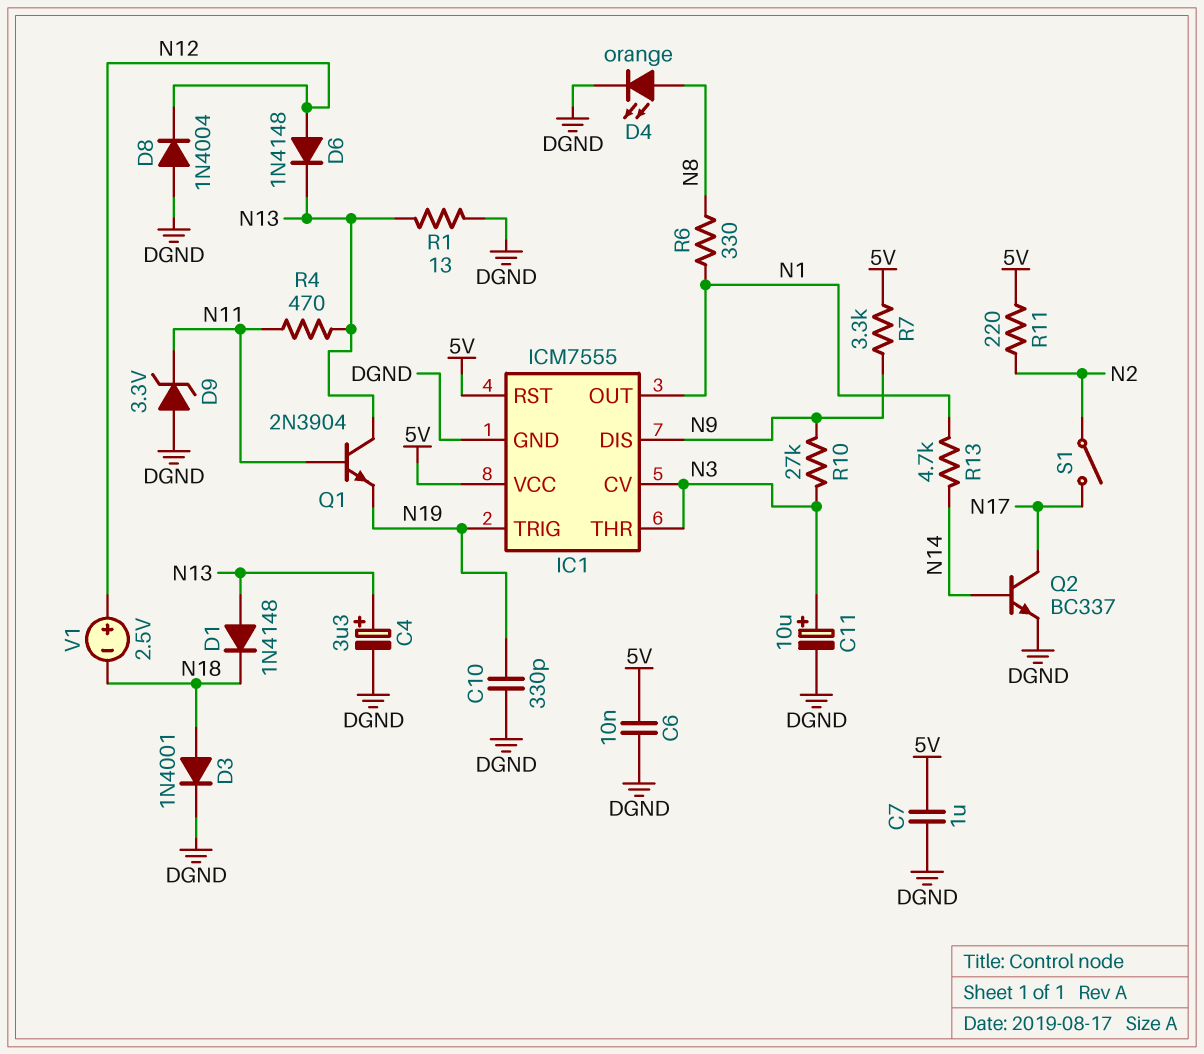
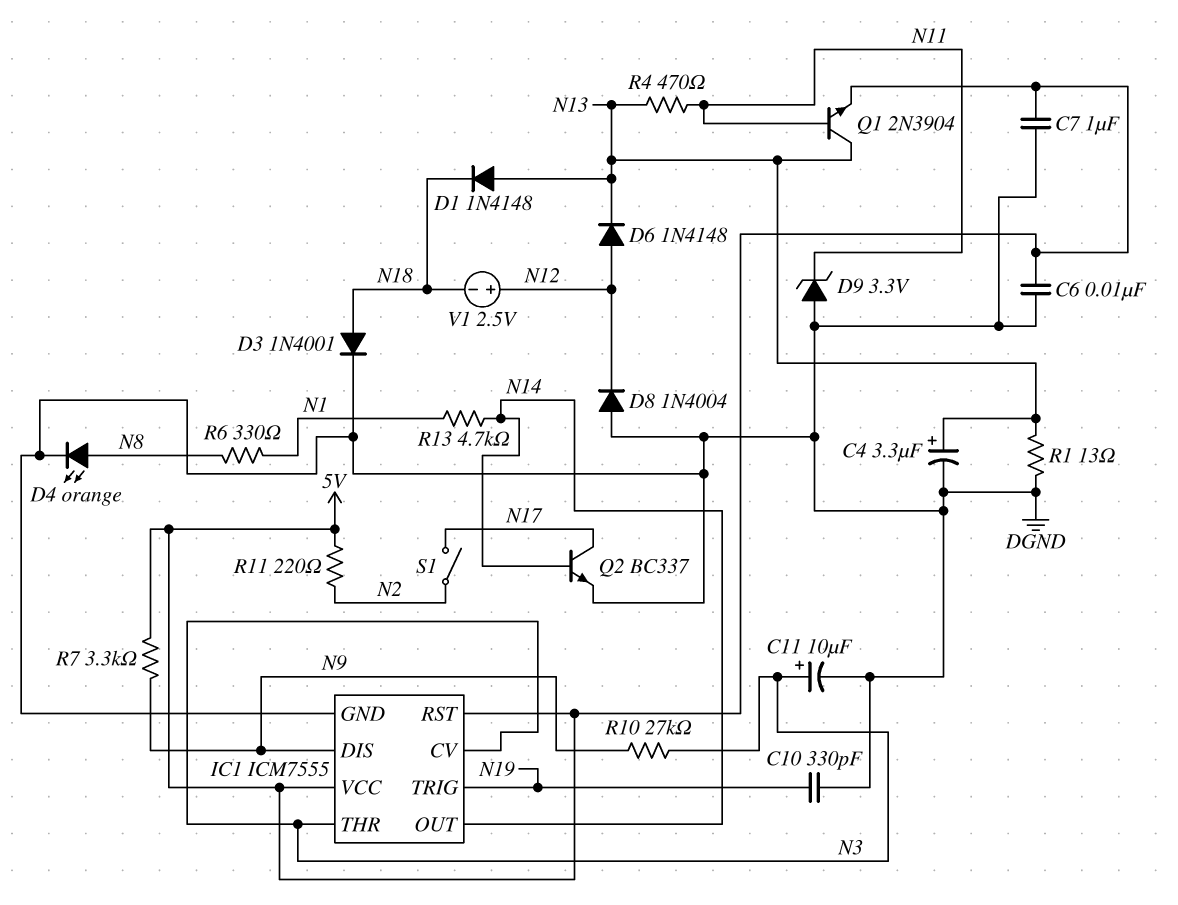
IC1 pin OUT: N1 -> N14
Q1: NPN 2N3904 (B N11, C N13, E N19) -> NPN 2N3904 (B N11, C N13, E 5V)

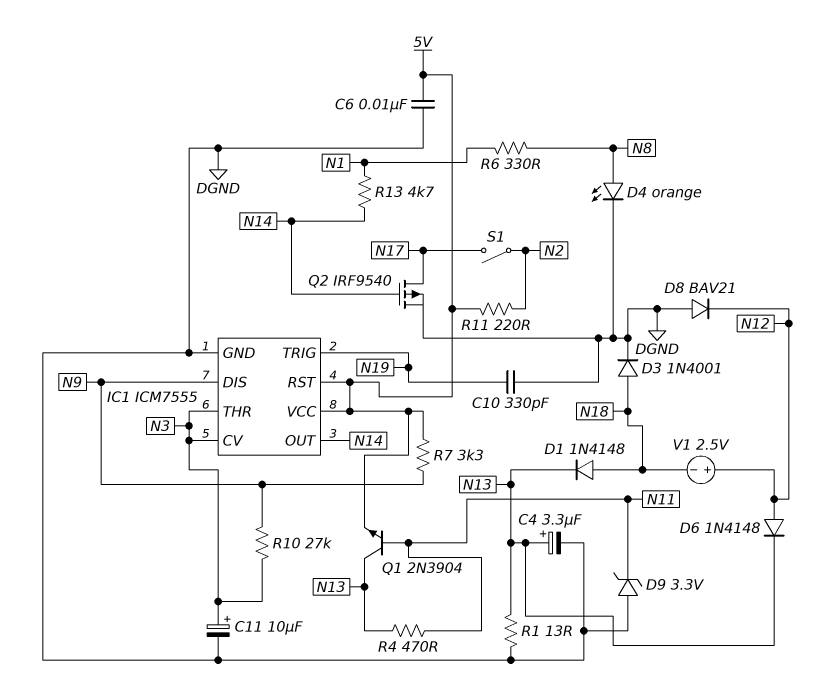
C7: 1uF (5V, DGND) -> none
D1: diode 1N4148 (A N13, K N18) -> diode 1N4148 (A N18, K N13)
D8: diode 1N4004 (A DGND, K N12) -> diode BAV21 (A DGND, K N12)
Q2: NPN BC337 (B N14, C N17, E DGND) -> PMOS IRF9540 (G N14, D N17, S DGND)

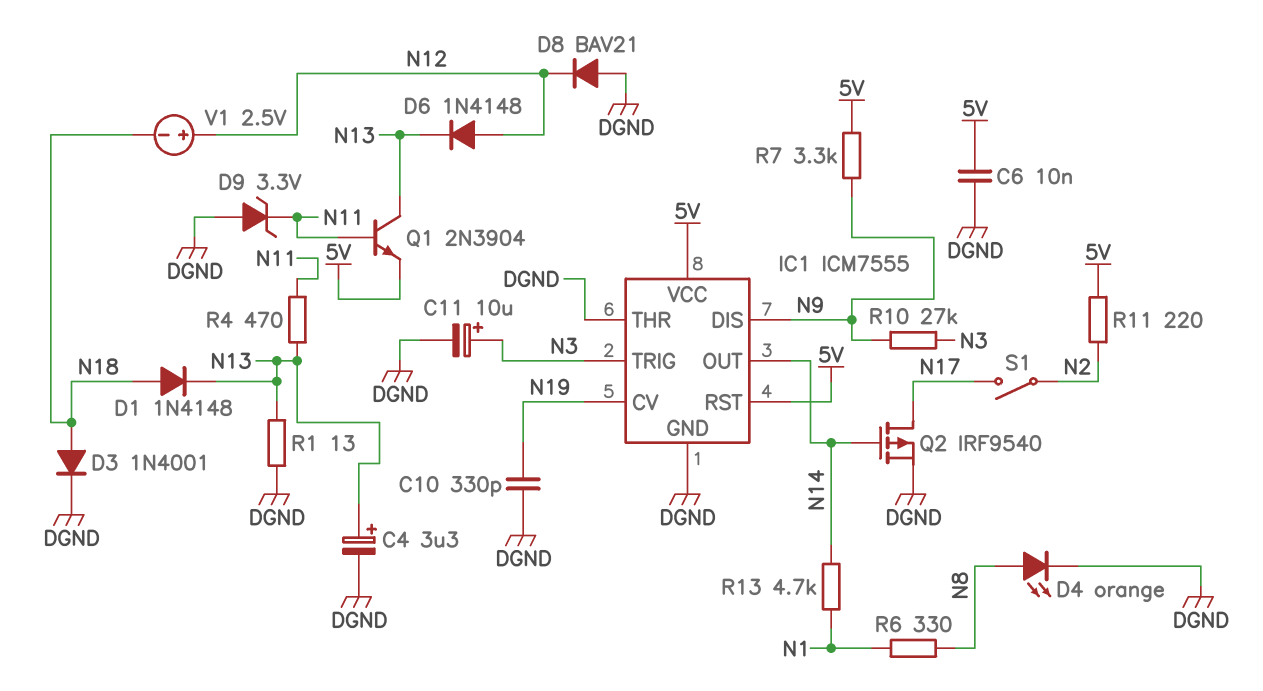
IC1 pin CV: N3 -> N19
IC1 pin THR: N3 -> DGND
IC1 pin TRIG: N19 -> N3

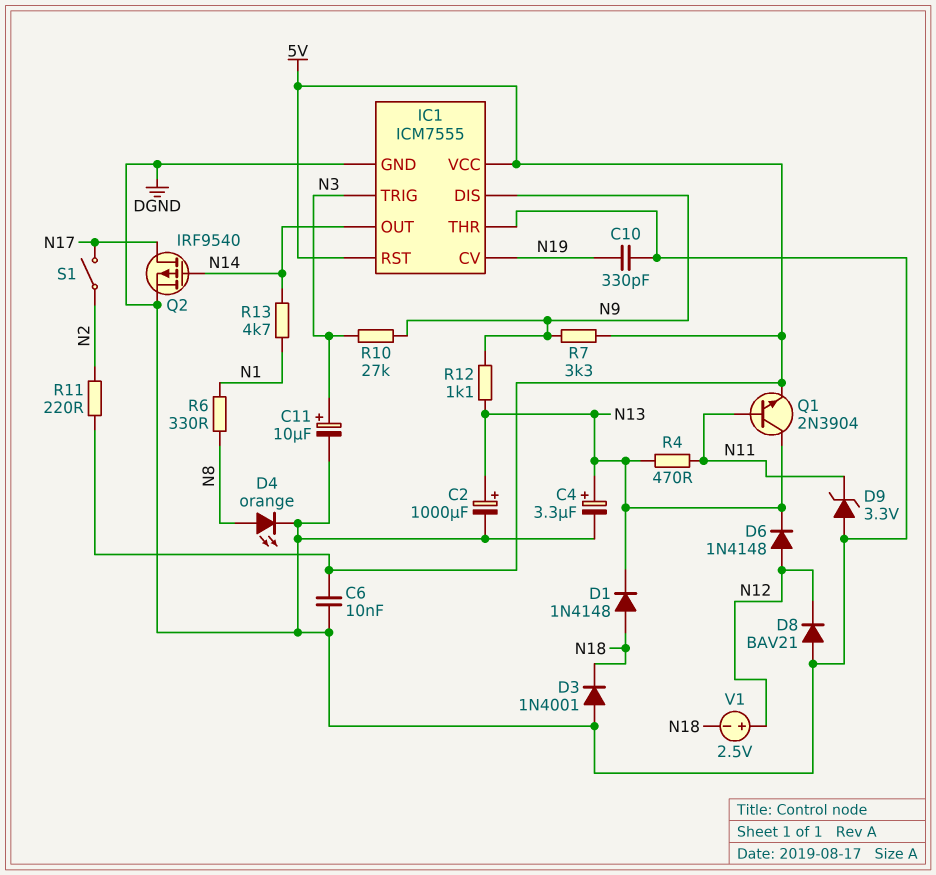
C2: none -> 1000uF (plus N13, minus DGND)
D3: diode 1N4001 (A N18, K DGND) -> diode 1N4001 (A DGND, K N18)
R1: 13 (DGND, N13) -> none
R12: none -> 1.1k (N9, N13)

